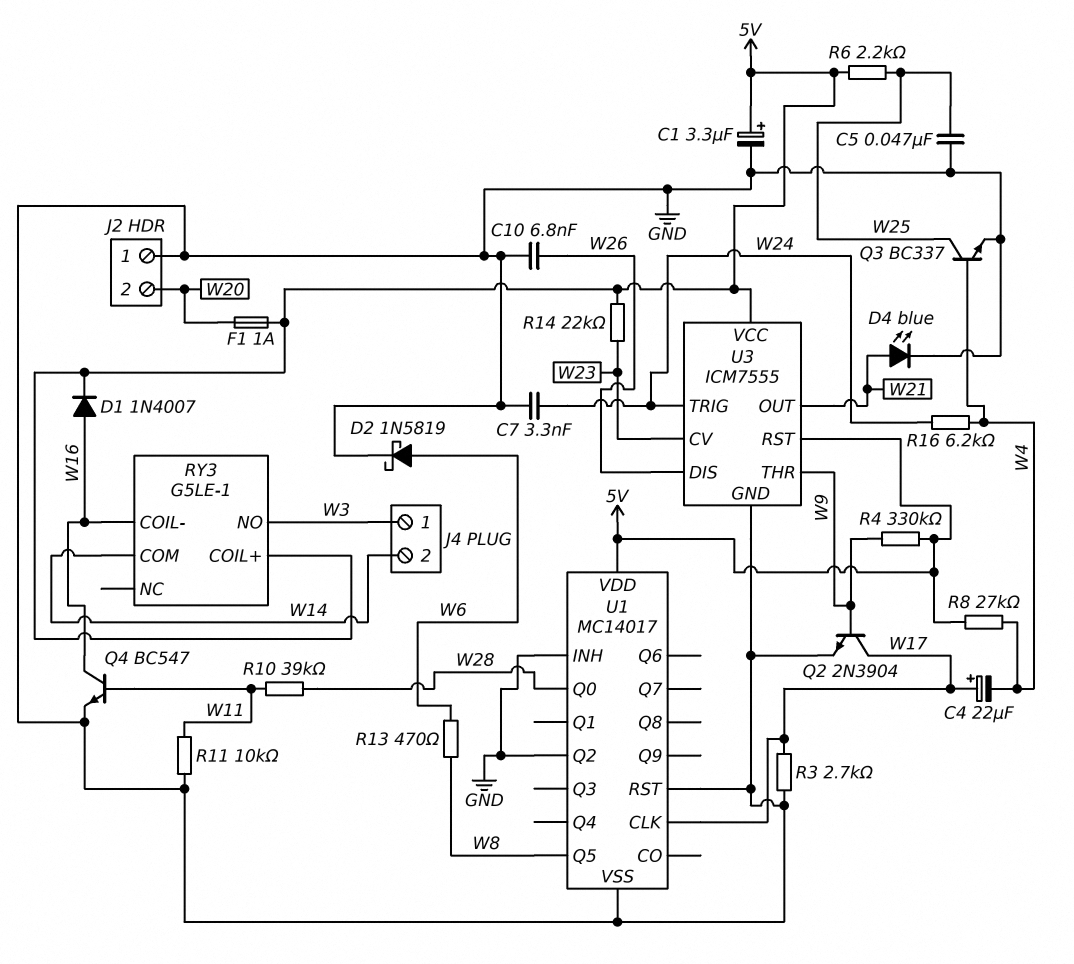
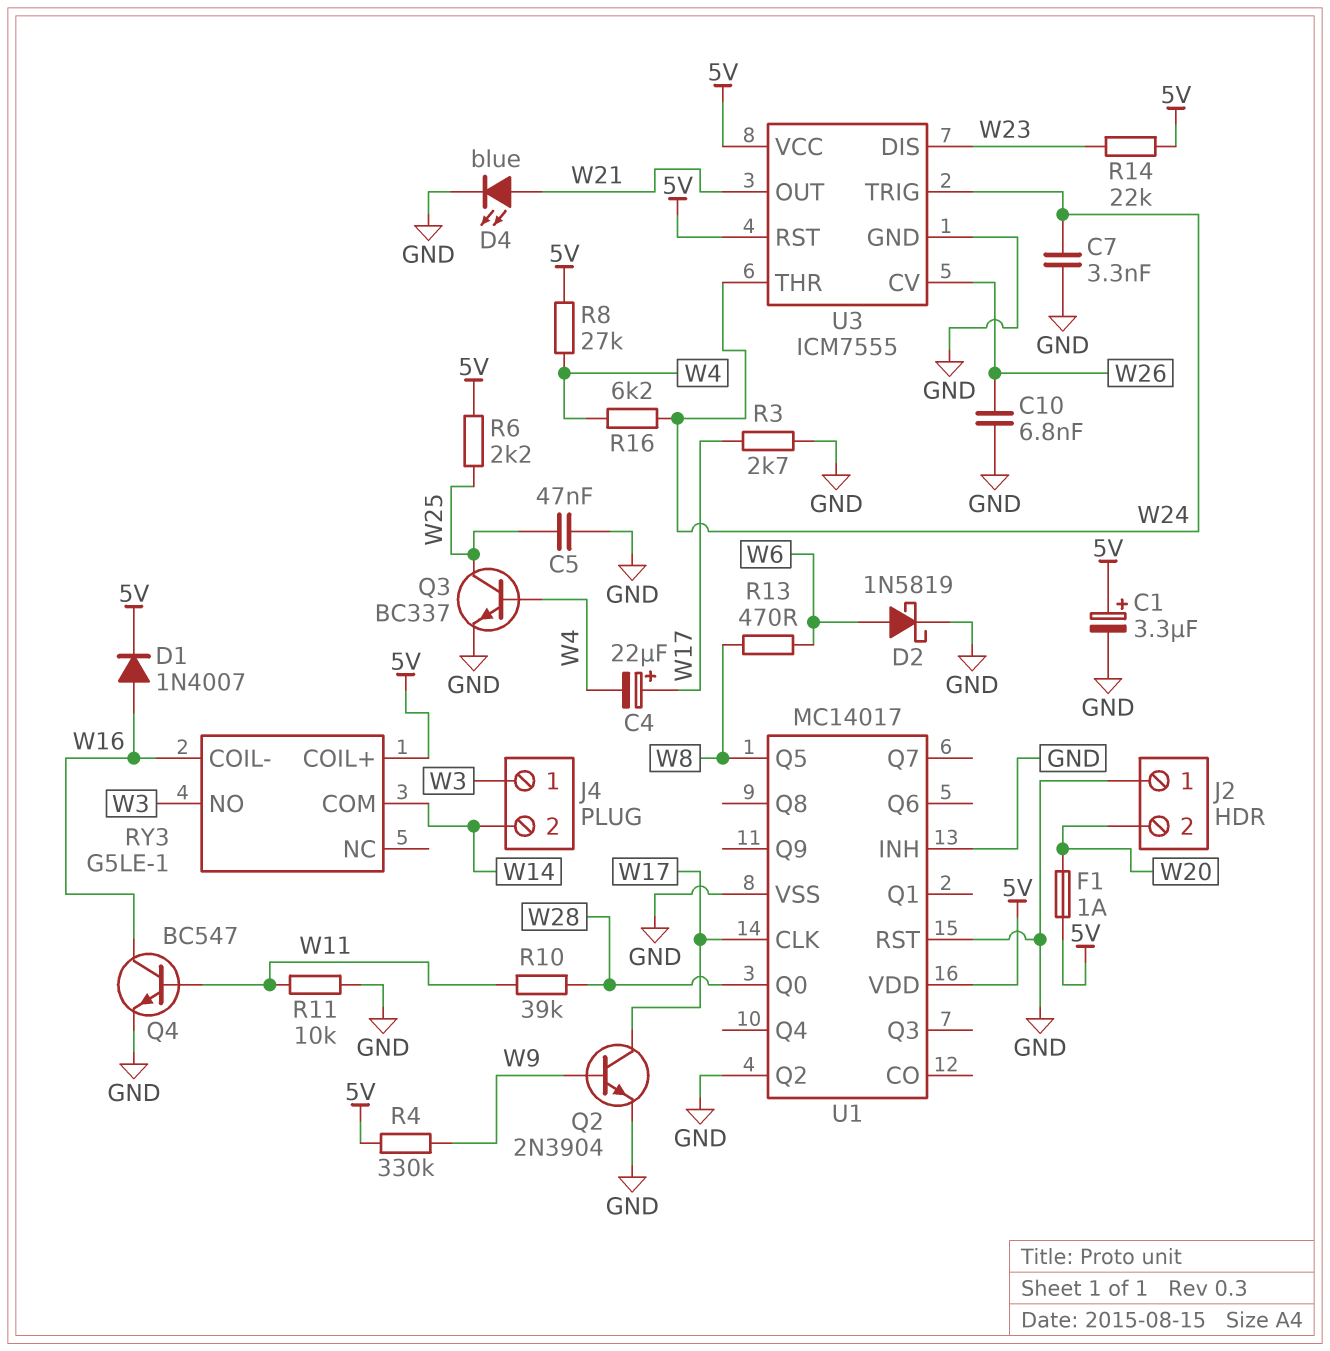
U3 pin CV: W23 -> W26
U3 pin DIS: W26 -> W23
U3 pin THR: W9 -> W24

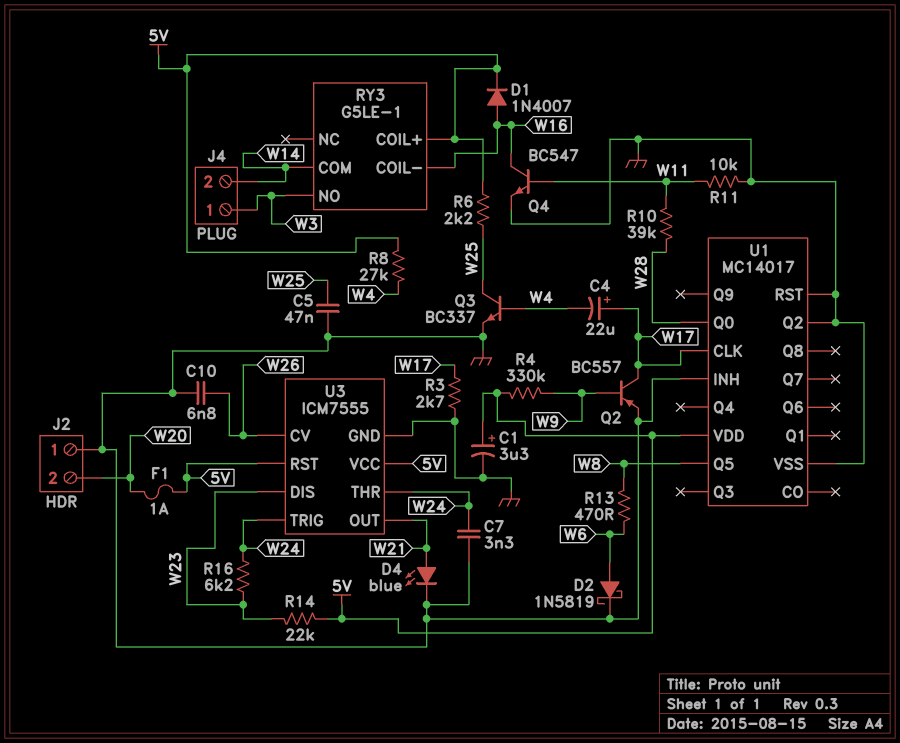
Q2: NPN 2N3904 (B W9, C W17, E GND) -> PNP BC557 (B W9, C W17, E GND)
R16: 6.2k (W4, W24) -> 6.2k (W23, W24)

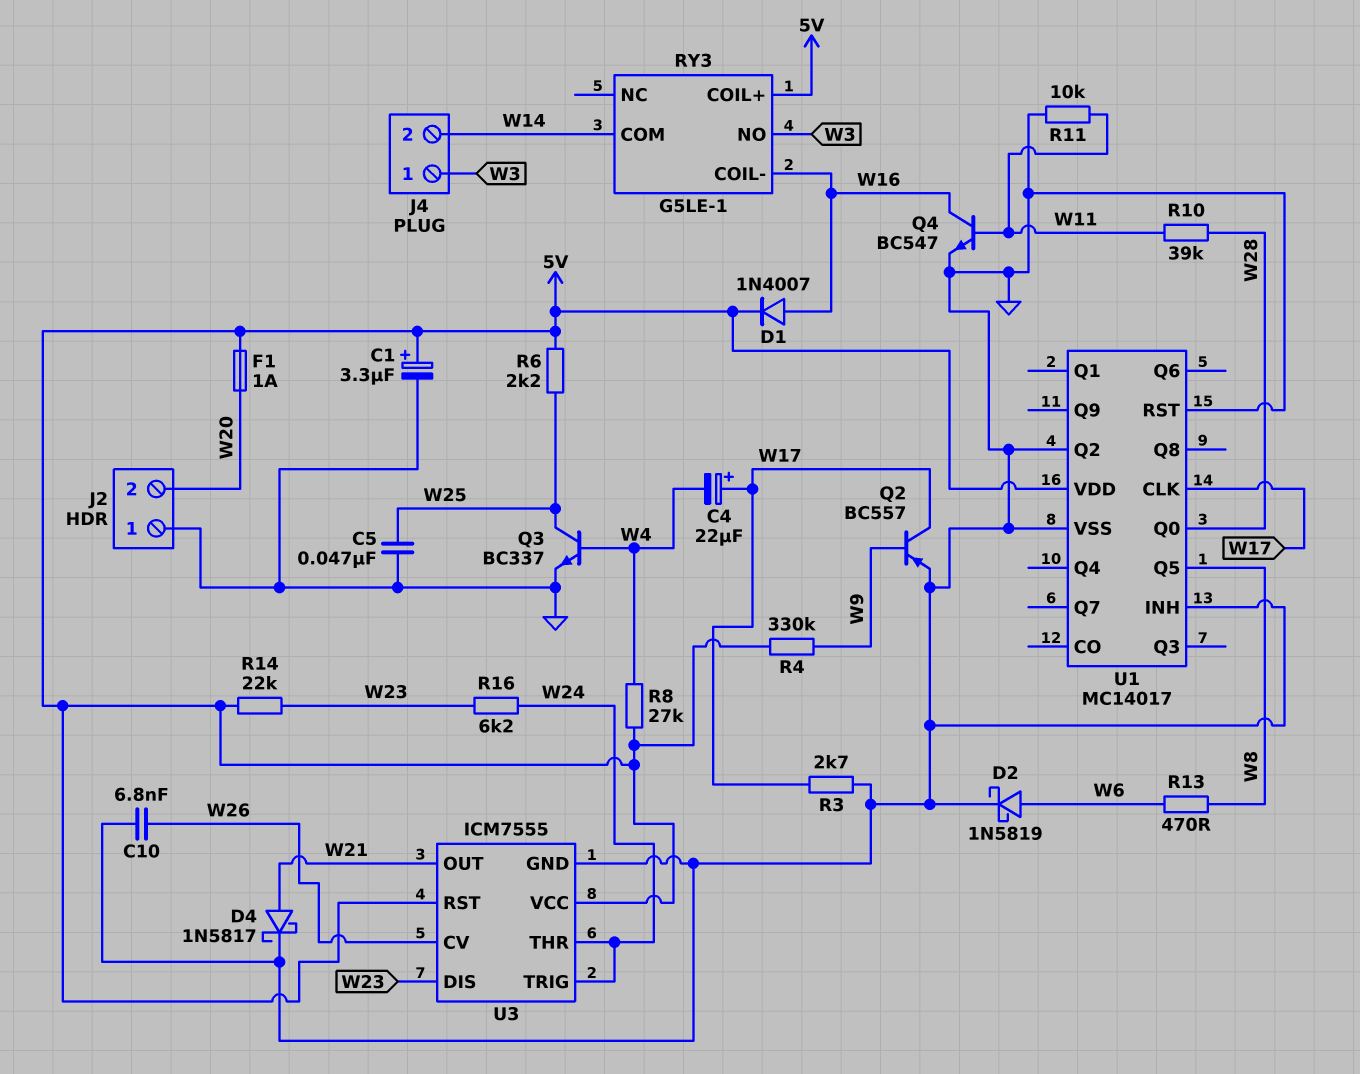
C7: 3.3nF (GND, W24) -> none
D4: LED blue (A W21, K GND) -> schottky 1N5817 (A W21, K GND)

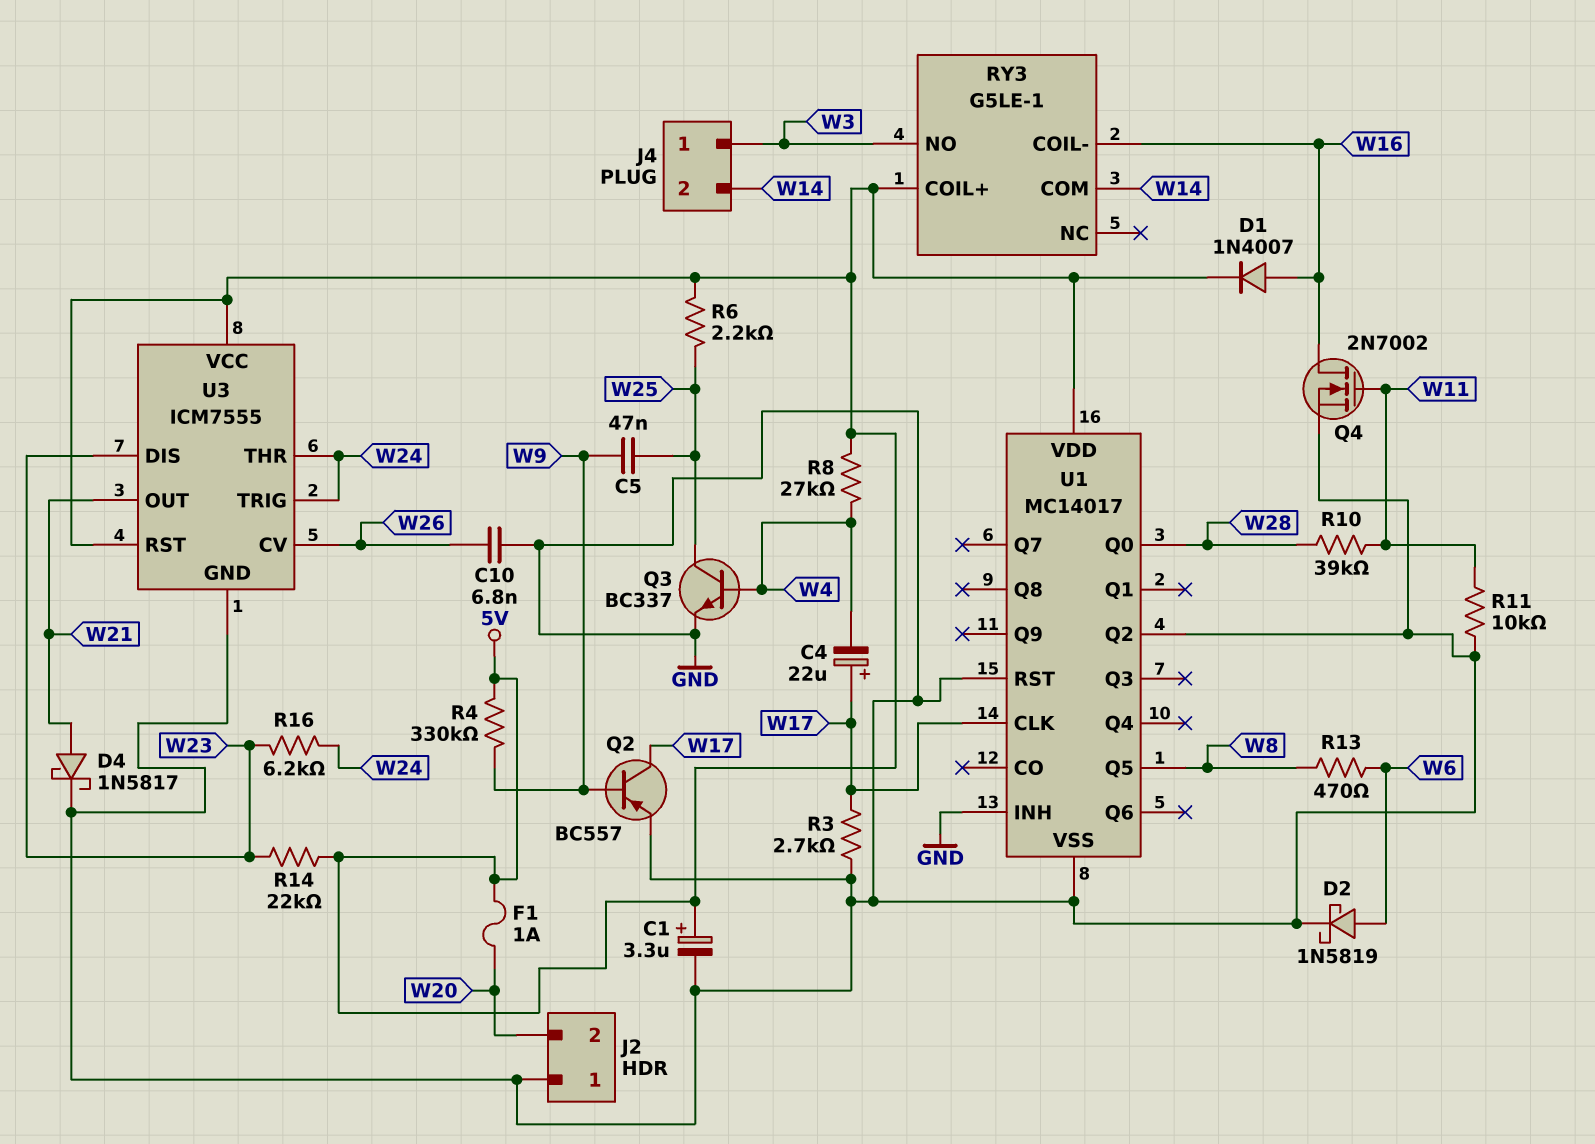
C5: 47nF (GND, W25) -> 47nF (W9, W25)
Q4: NPN BC547 (B W11, C W16, E GND) -> NMOS 2N7002 (G W11, D W16, S GND)

